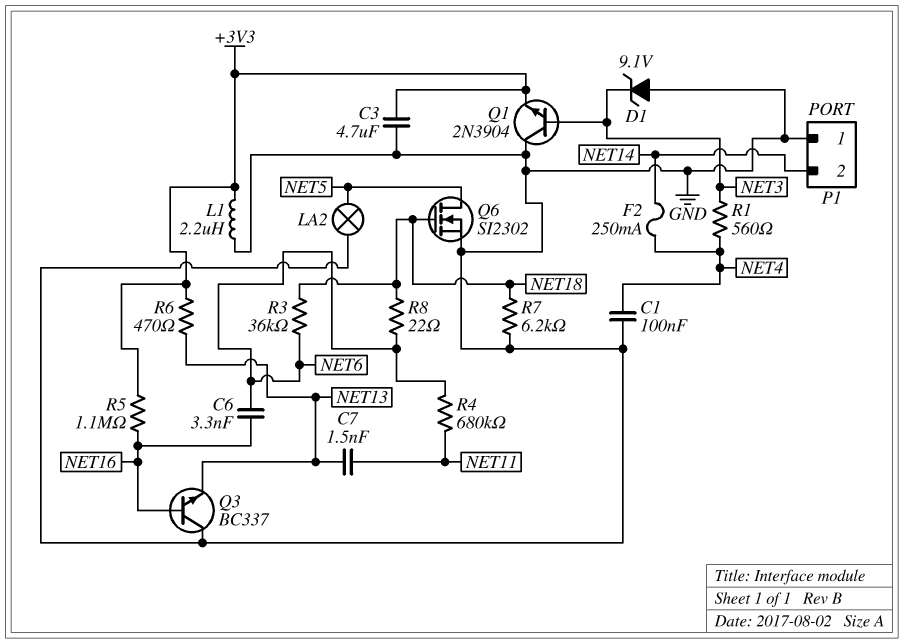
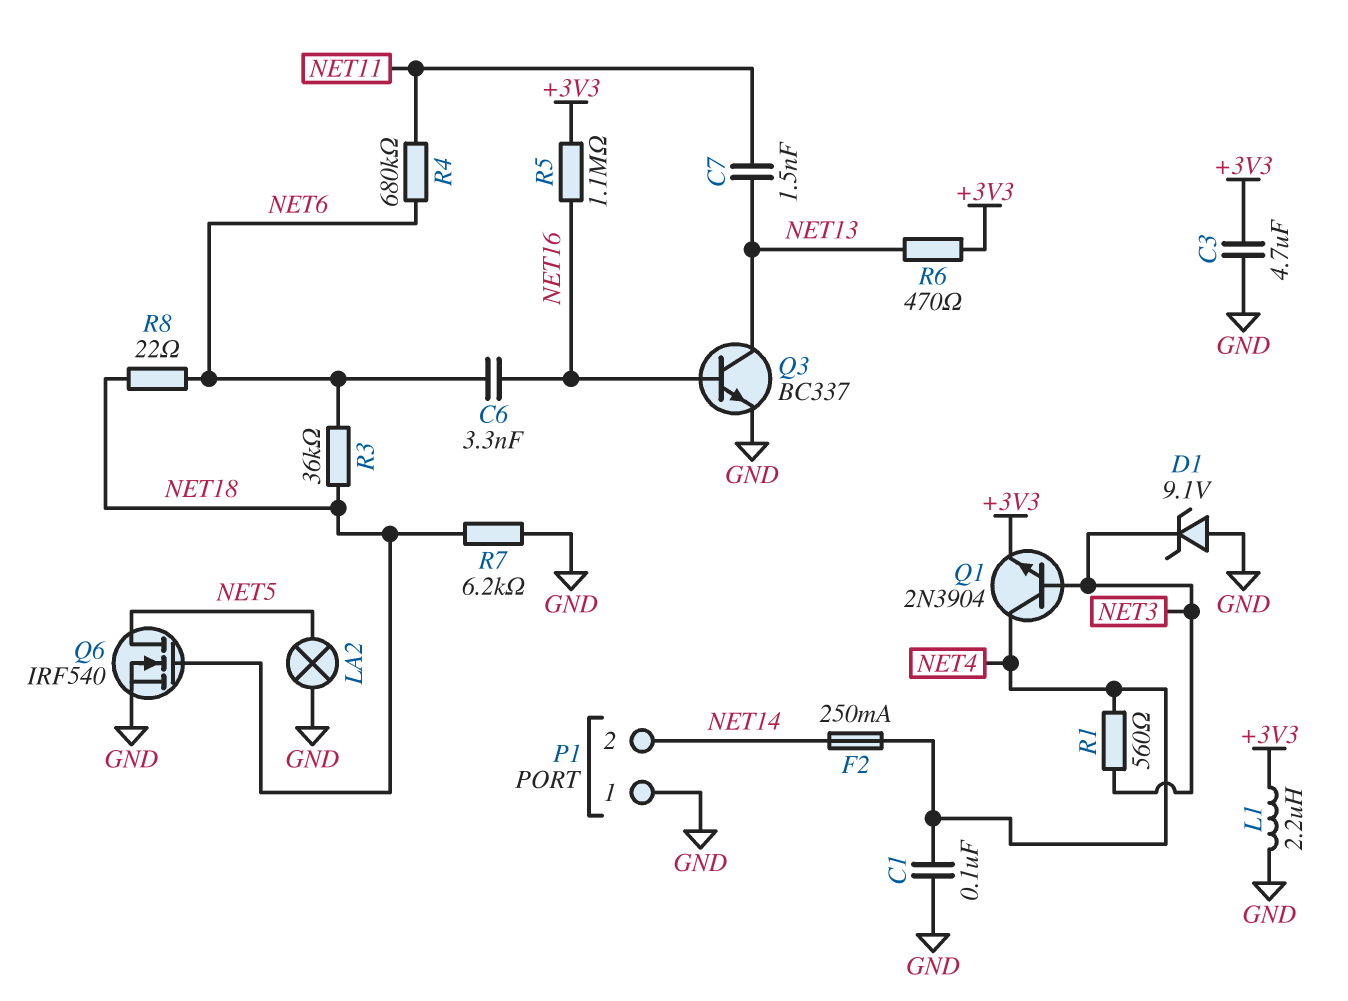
Q1: NPN 2N3904 (B NET3, C GND, E +3V3) -> NPN 2N3904 (B NET3, C NET4, E +3V3)
Q3: NPN BC337 (B NET16, C GND, E NET13) -> NPN BC337 (B NET16, C NET13, E GND)
Q6: NMOS SI2302 (G NET18, D NET5, S GND) -> NMOS IRF540 (G NET18, D NET5, S GND)

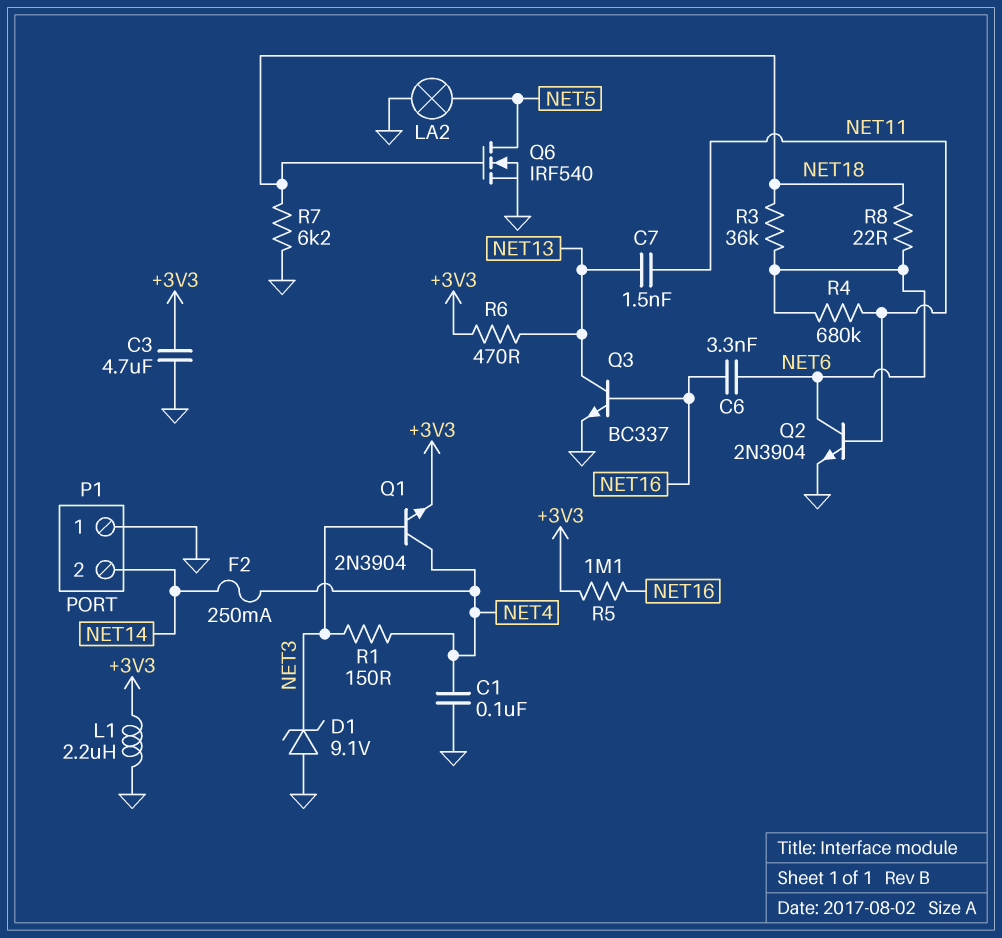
Q2: none -> NPN 2N3904 (B NET11, C NET6, E GND)
R1: 560 (NET3, NET4) -> 150 (NET3, NET4)

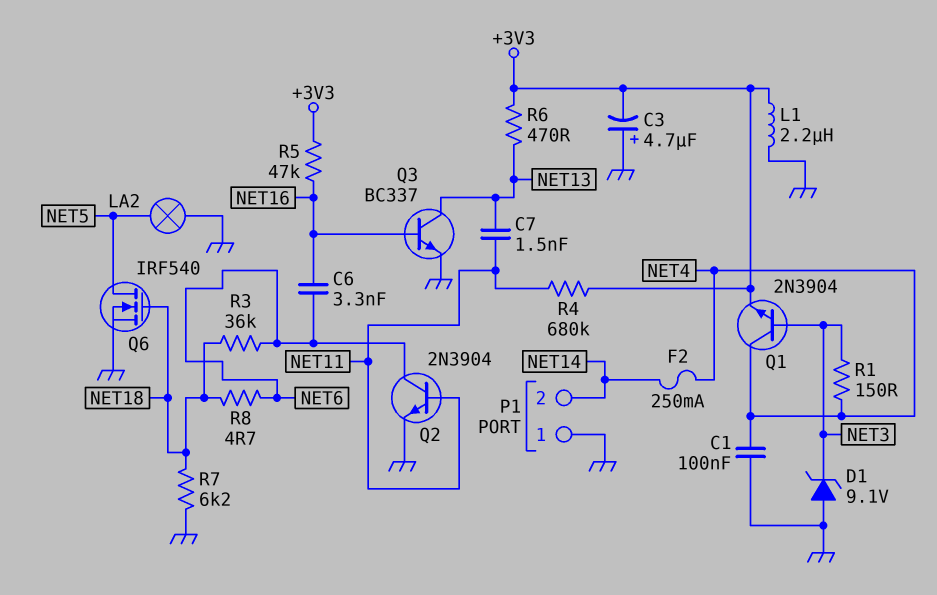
C3: 4.7uF (+3V3, GND) -> 4.7uF (plus GND, minus +3V3)
R4: 680k (NET6, NET11) -> 680k (+3V3, NET11)
R5: 1.1M (+3V3, NET16) -> 47k (+3V3, NET16)
R8: 22 (NET6, NET18) -> 4.7 (NET6, NET18)

